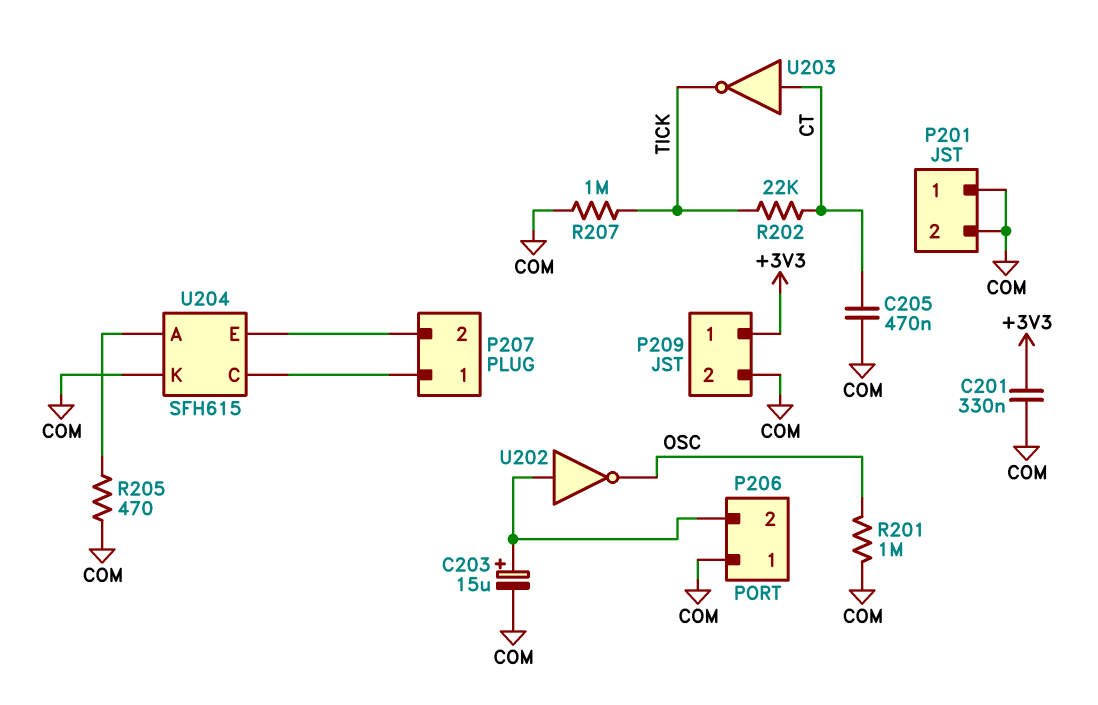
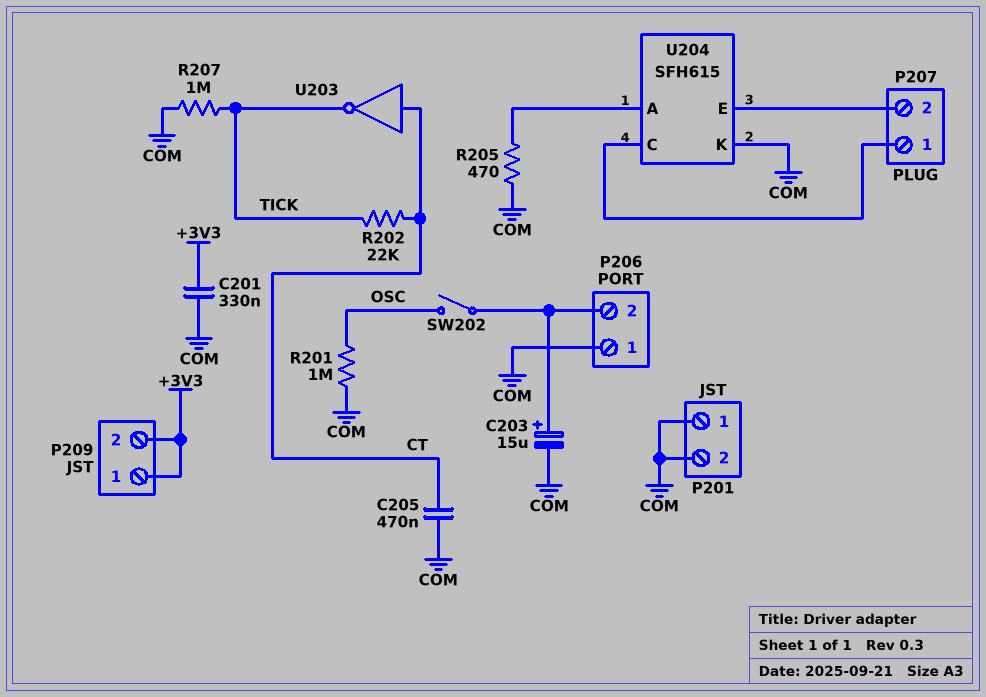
P209 pin 2: COM -> +3V3
SW202: none -> switch (OSC, P206/2)
U202: NOT (in P206/2, out OSC) -> none

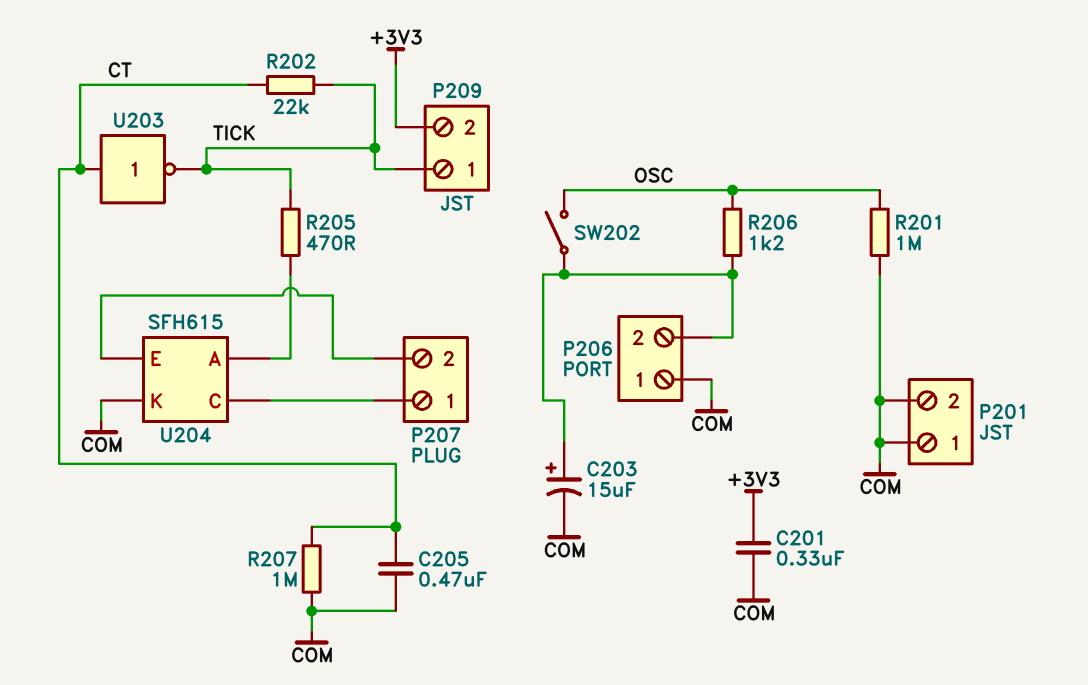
P209 pin 1: +3V3 -> TICK
R205: 470 (COM, U204/A) -> 470 (TICK, U204/A)
R206: none -> 1.2k (OSC, P206/2)
R207: 1M (COM, TICK) -> 1M (COM, CT)

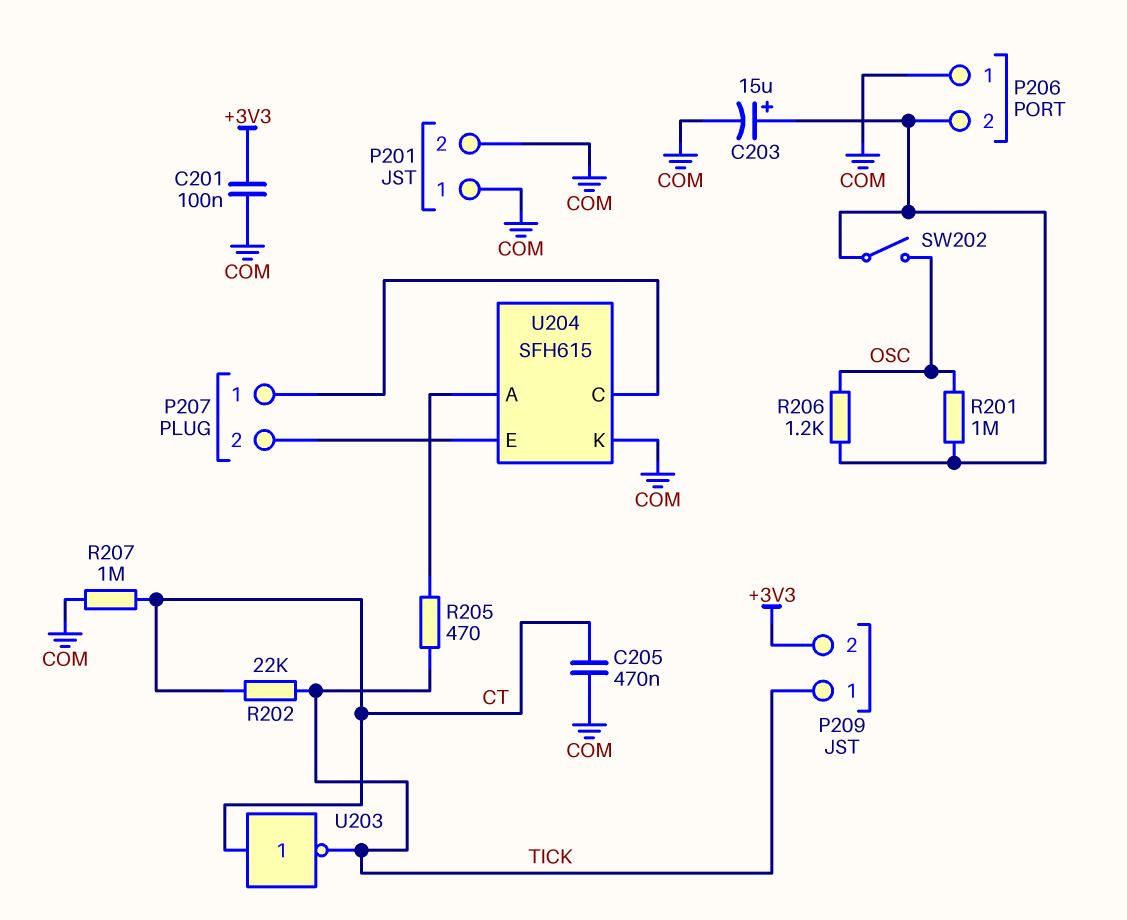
C201: 330nF (+3V3, COM) -> 100nF (+3V3, COM)
R201: 1M (COM, OSC) -> 1M (OSC, P206/2)

